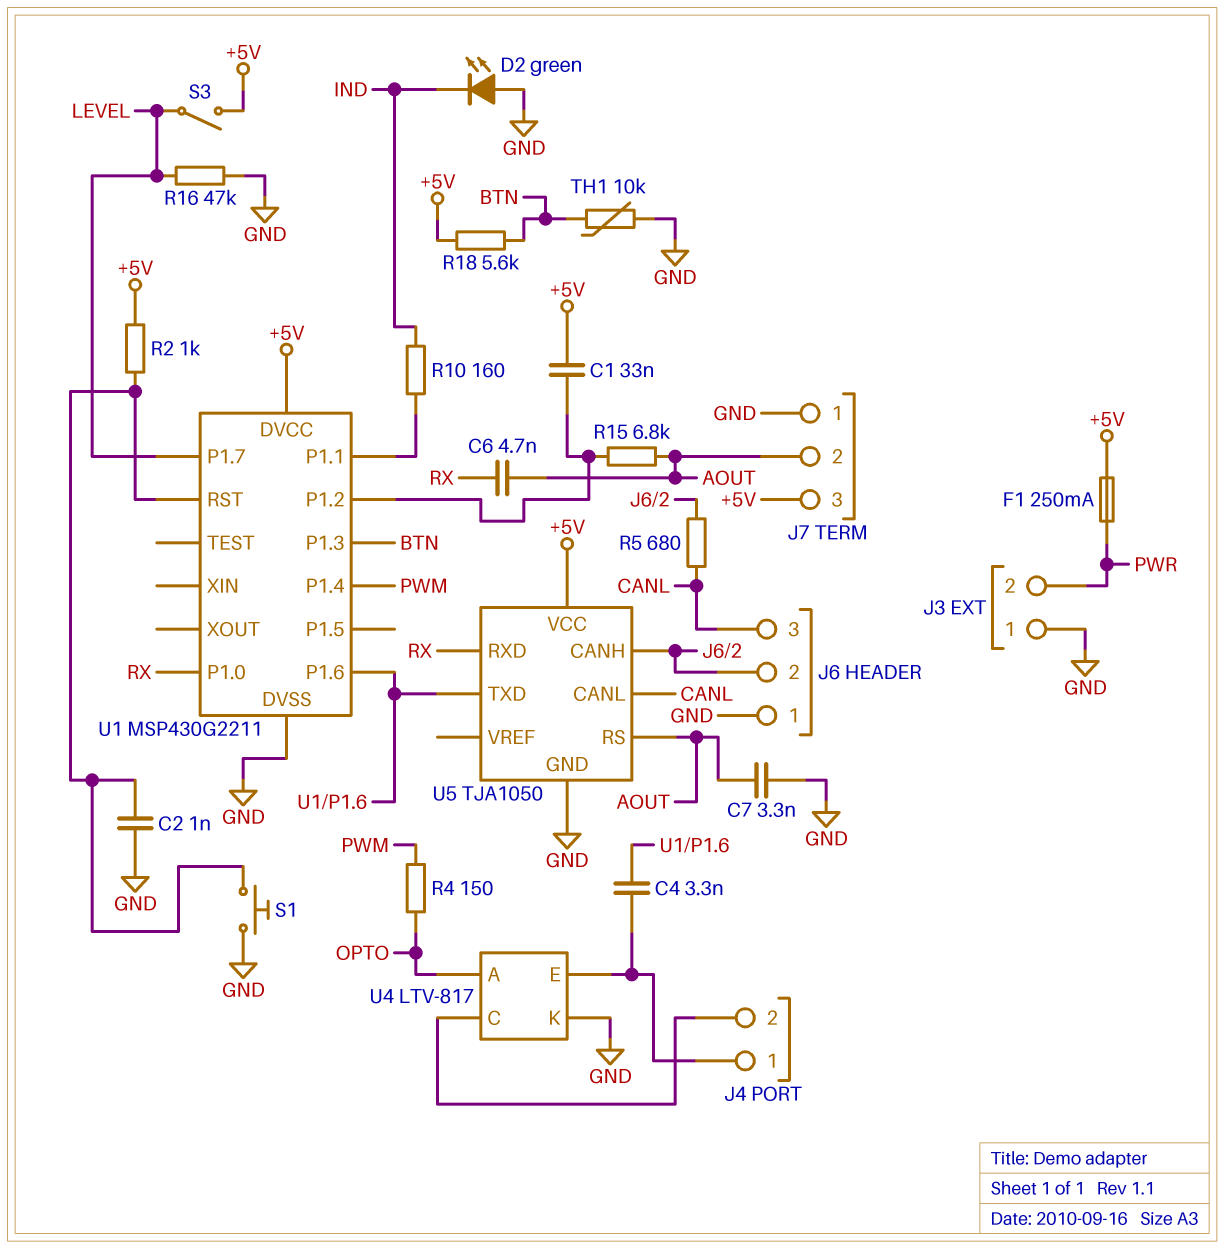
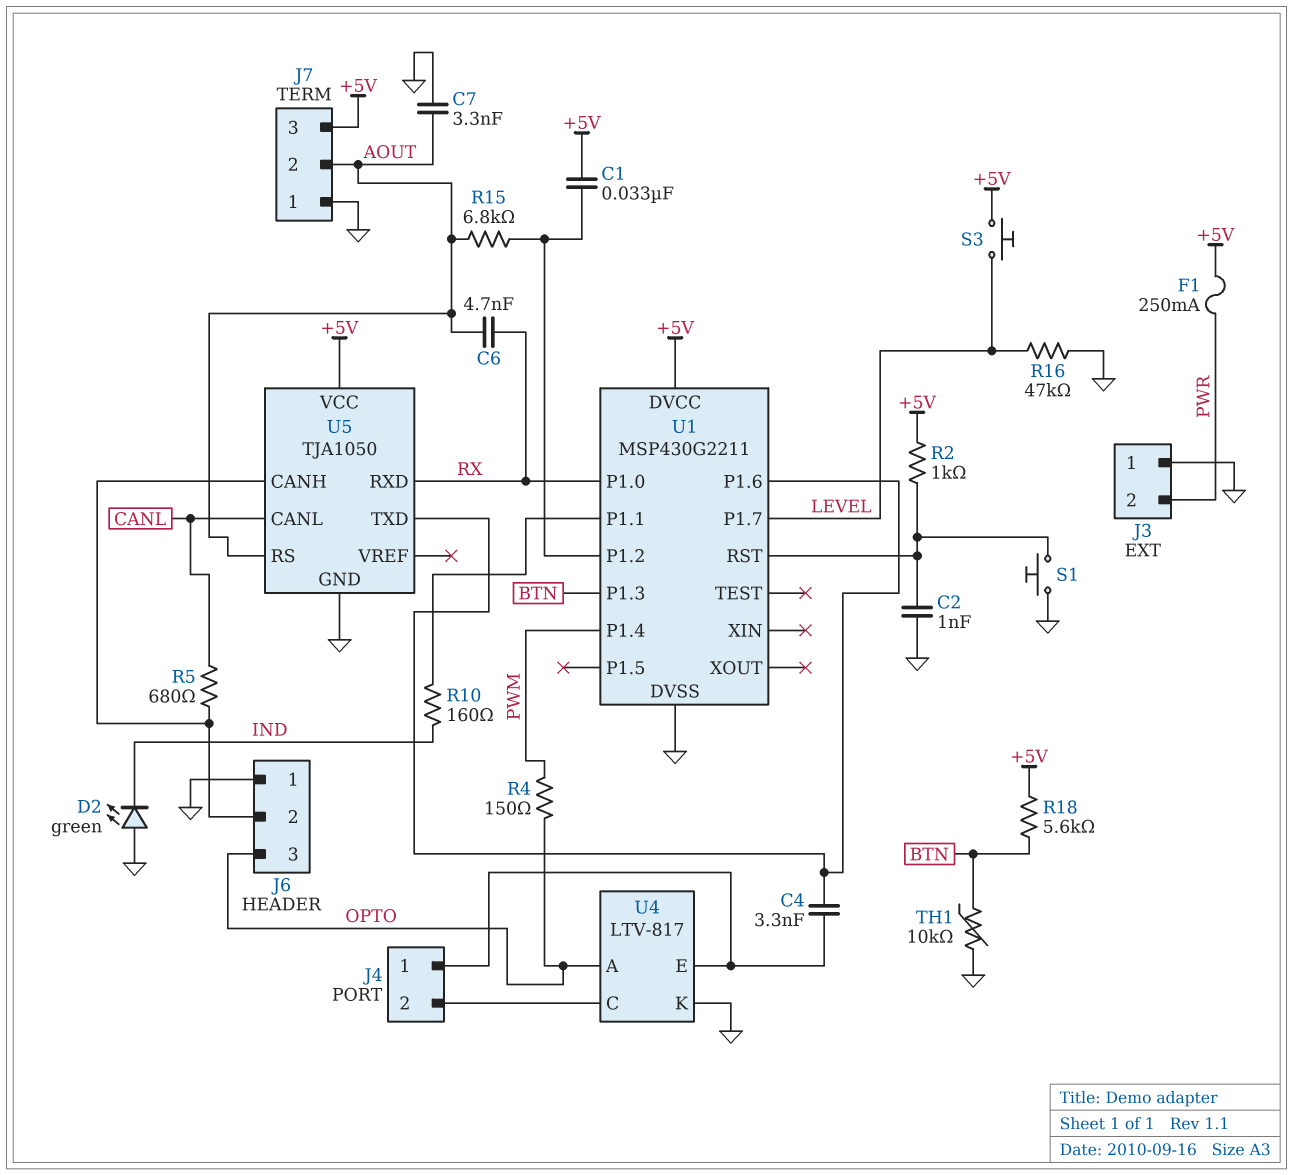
J6 pin 3: CANL -> OPTO
S3: switch (+5V, LEVEL) -> button (+5V, LEVEL)

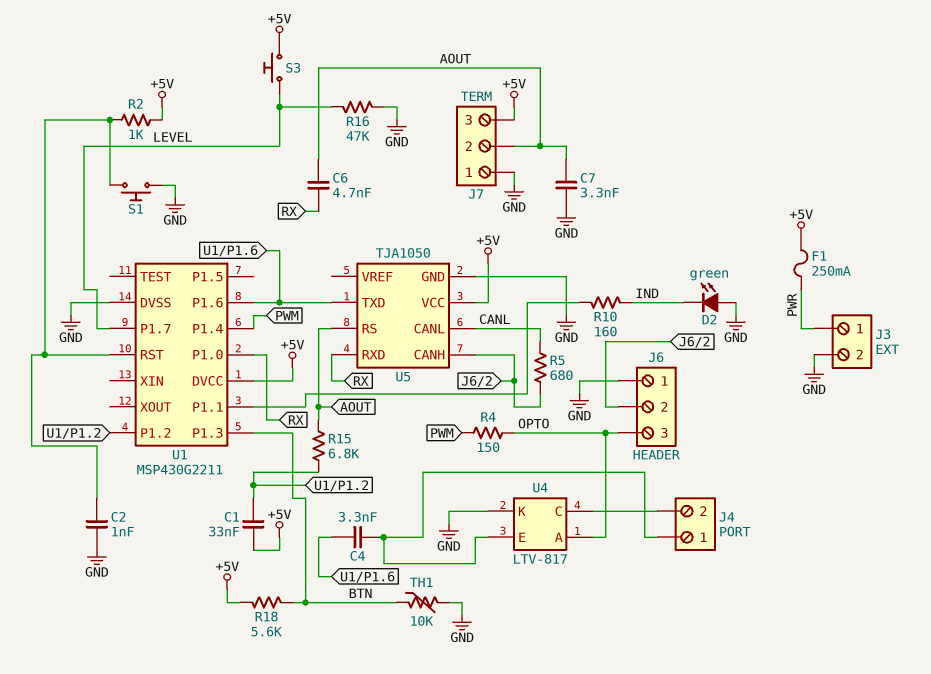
J3 pin 1: GND -> PWR
J3 pin 2: PWR -> GND

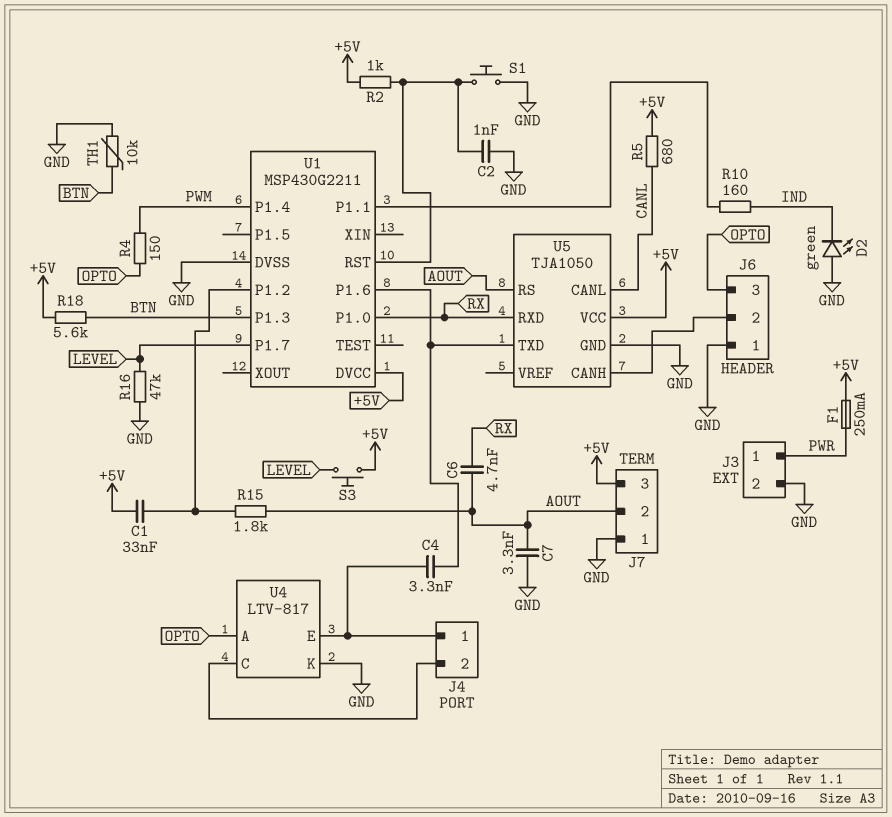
R5: 680 (CANL, J6/2) -> 680 (+5V, CANL)
R15: 6.8k (AOUT, U1/P1.2) -> 1.8k (AOUT, U1/P1.2)

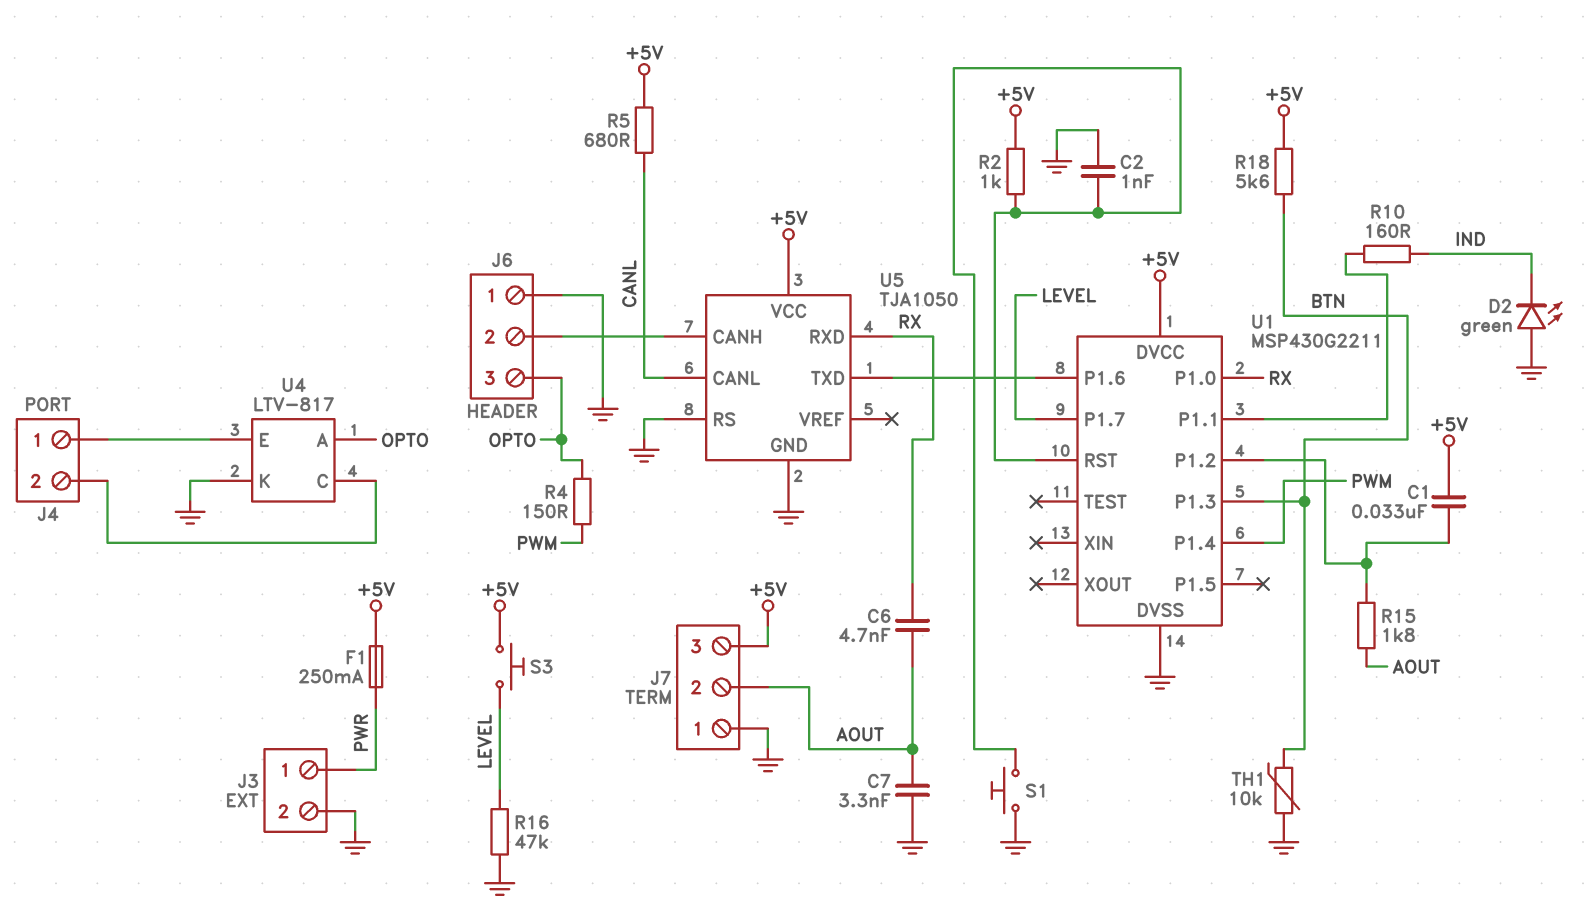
C4: 3.3nF (J4/1, U1/P1.6) -> none
U5 pin RS: AOUT -> GND

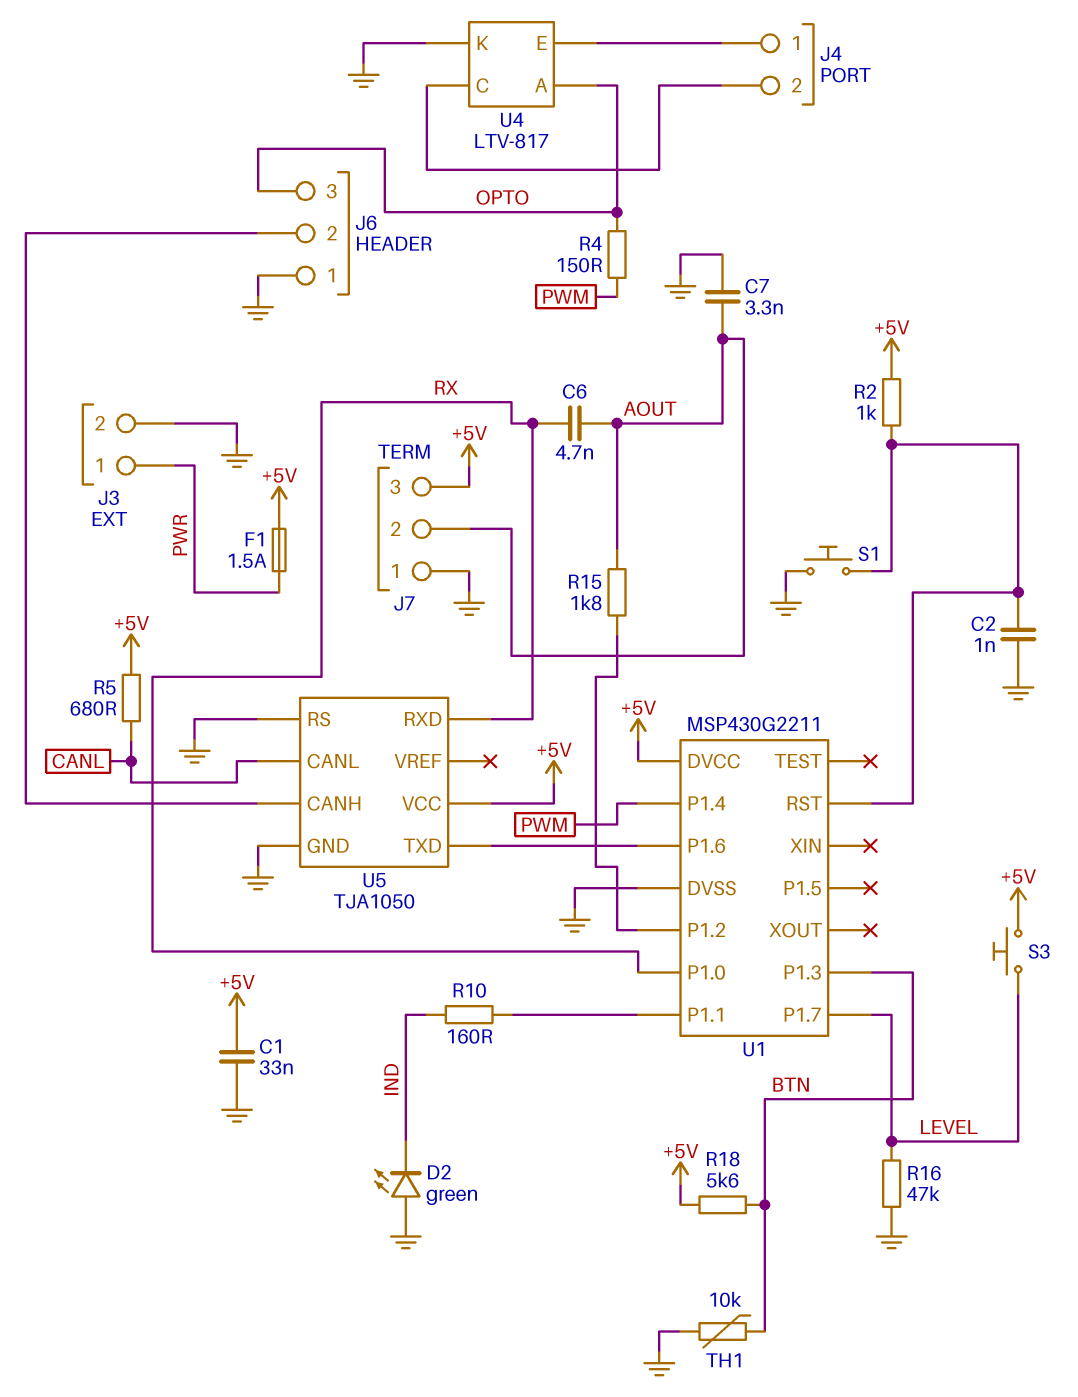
C1: 33nF (+5V, U1/P1.2) -> 33nF (+5V, GND)
F1: 250mA (+5V, PWR) -> 1.5A (+5V, PWR)

